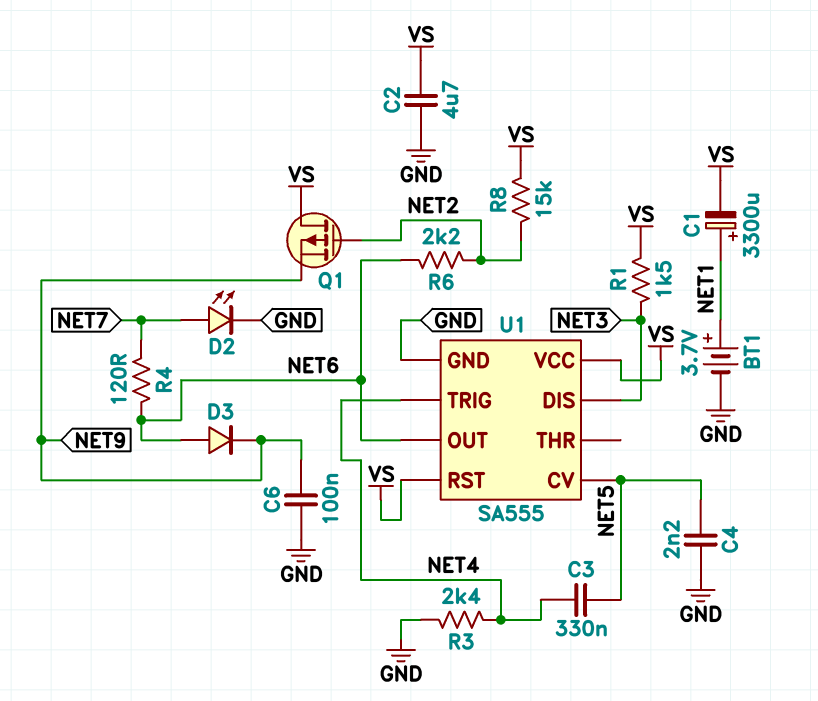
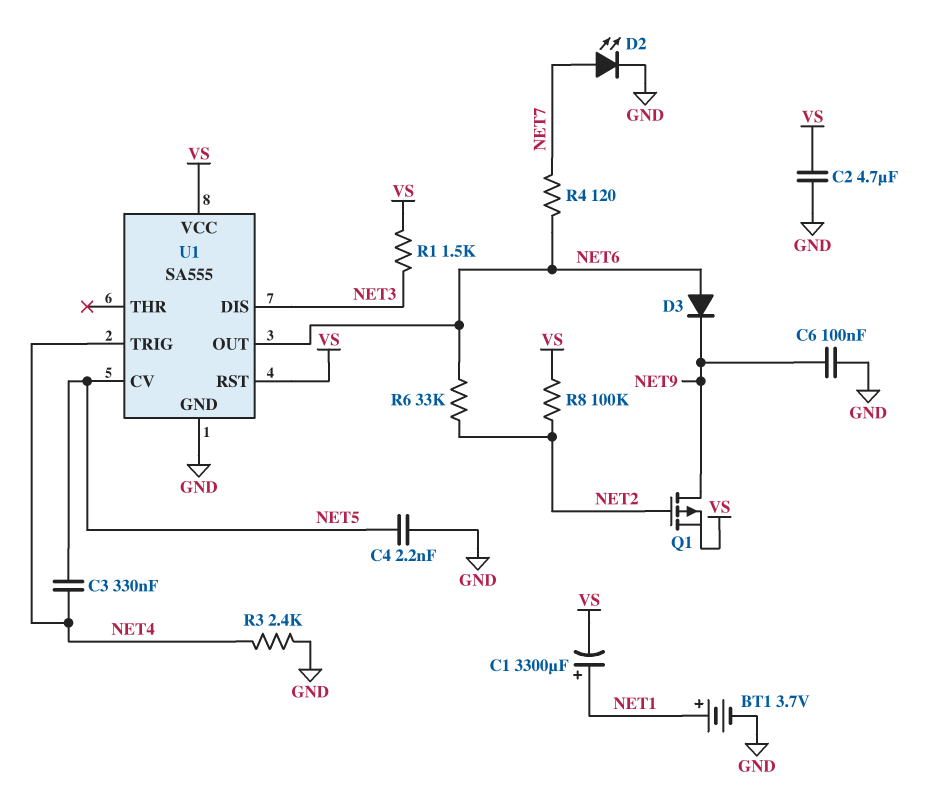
Q1: PMOS (G NET2, D VS, S NET9) -> PMOS (G NET2, D NET9, S VS)
R6: 2.2k (NET2, NET6) -> 33k (NET2, NET6)
R8: 15k (NET2, VS) -> 100k (NET2, VS)

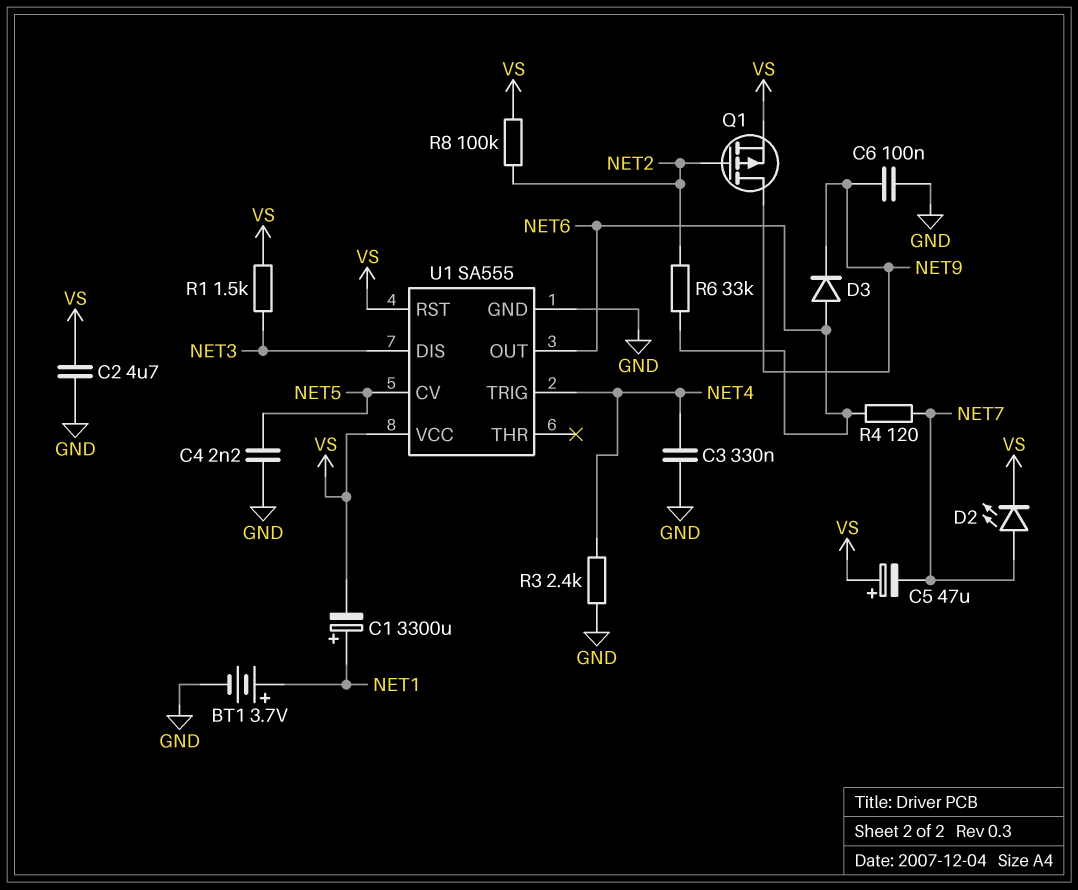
C3: 330nF (NET4, NET5) -> 330nF (GND, NET4)
C5: none -> 47uF (plus VS, minus NET7)
D2: LED (A NET7, K GND) -> LED (A NET7, K VS)

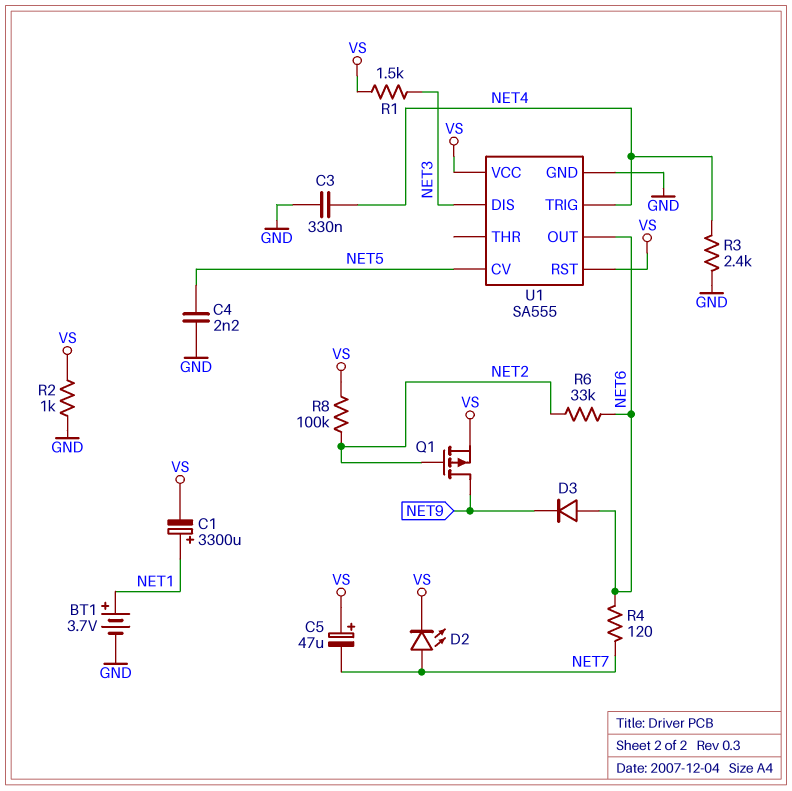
C2: 4.7uF (GND, VS) -> none
C6: 100nF (GND, NET9) -> none
R2: none -> 1k (GND, VS)

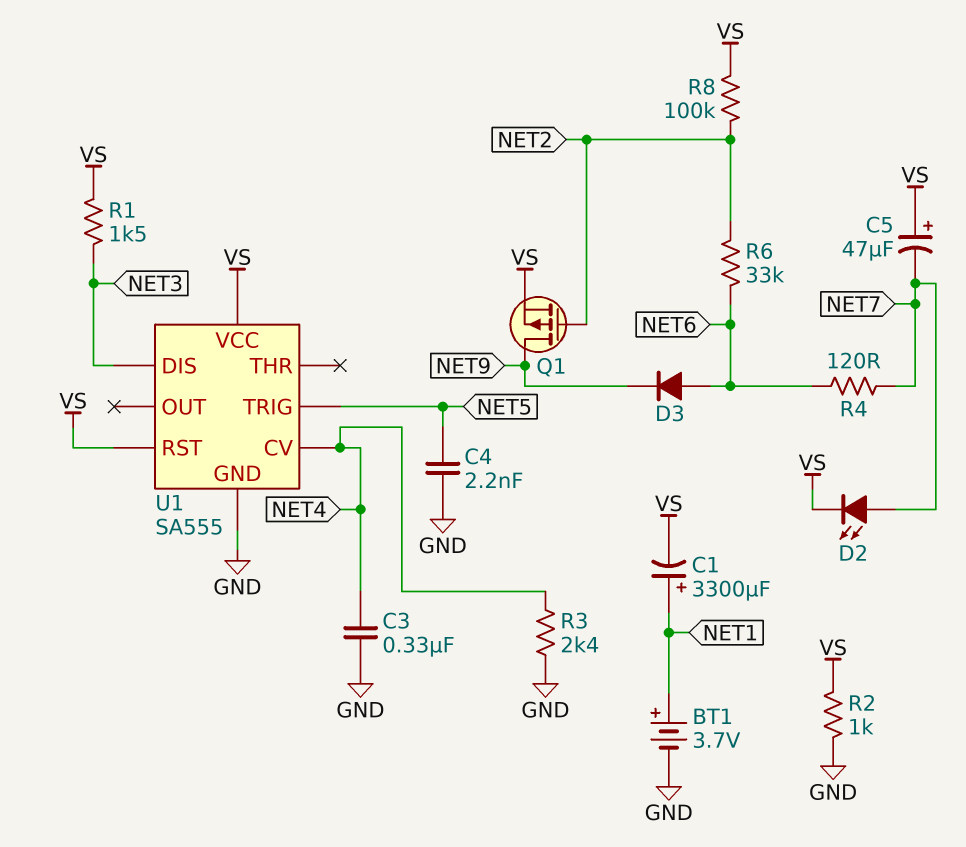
U1 pin CV: NET5 -> NET4
U1 pin OUT: NET6 -> none
U1 pin TRIG: NET4 -> NET5

